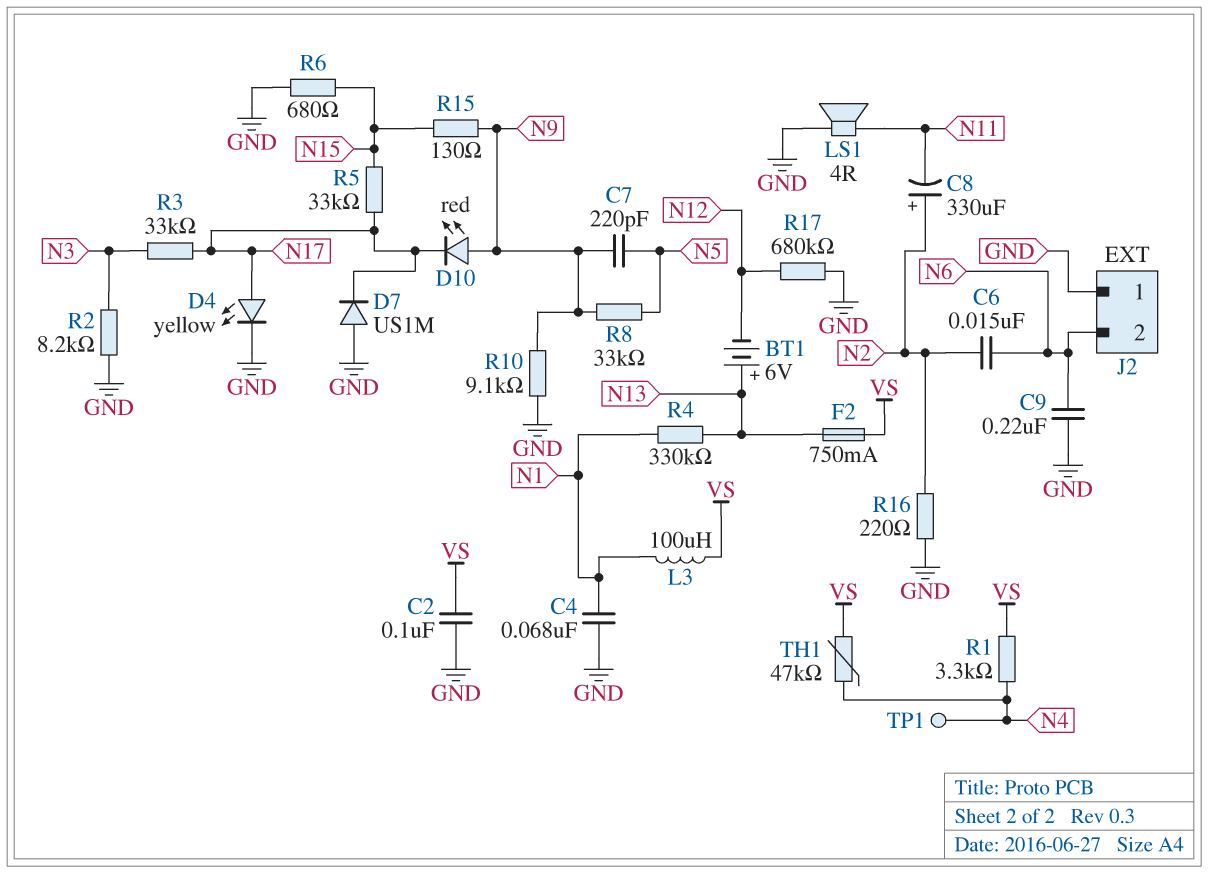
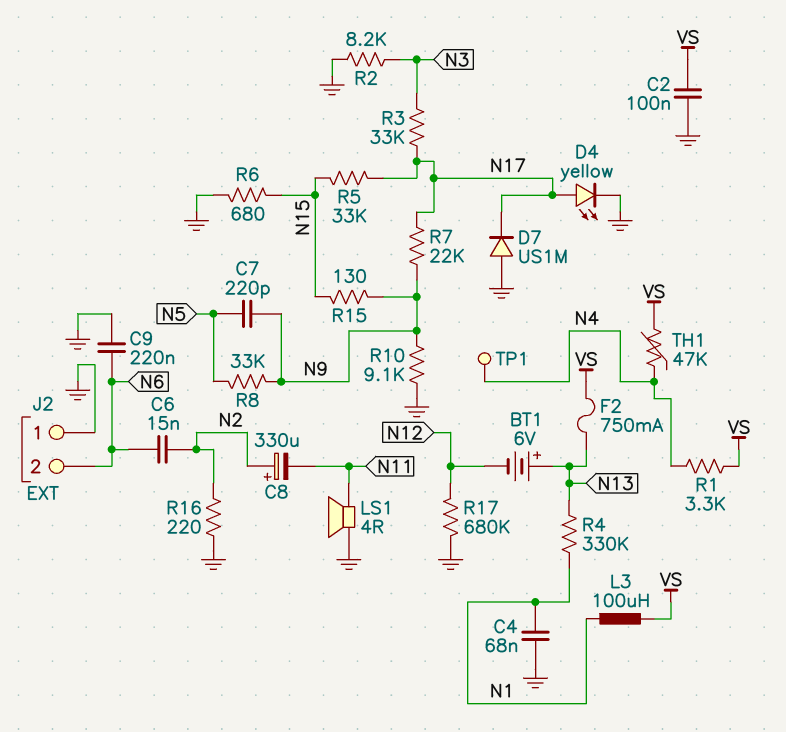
D10: LED red (A N9, K N17) -> none
R7: none -> 22k (N9, N17)

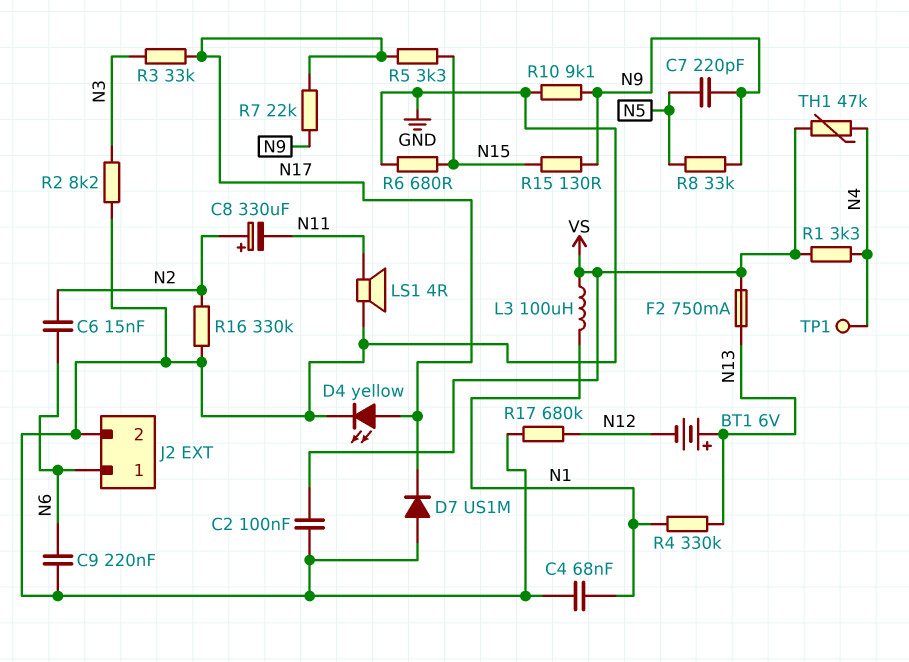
J2 pin 1: GND -> N6
J2 pin 2: N6 -> GND
R5: 33k (N15, N17) -> 3.3k (N15, N17)
R16: 220 (GND, N2) -> 330k (GND, N2)

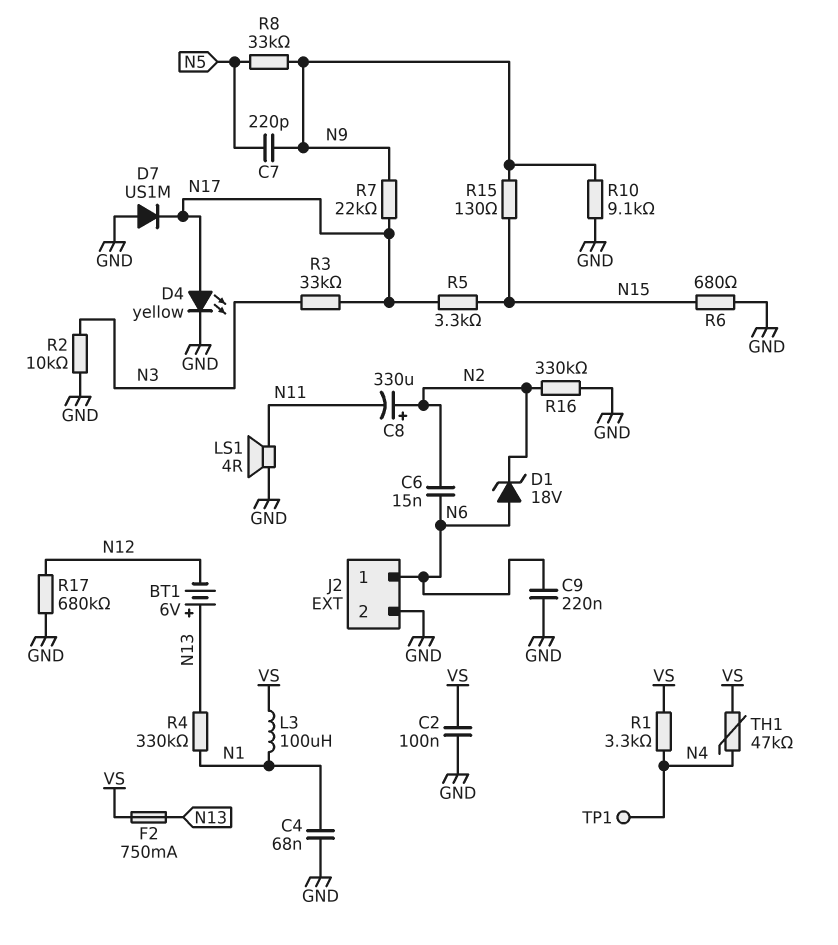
D1: none -> zener 18V (A N6, K N2)
R2: 8.2k (GND, N3) -> 10k (GND, N3)

